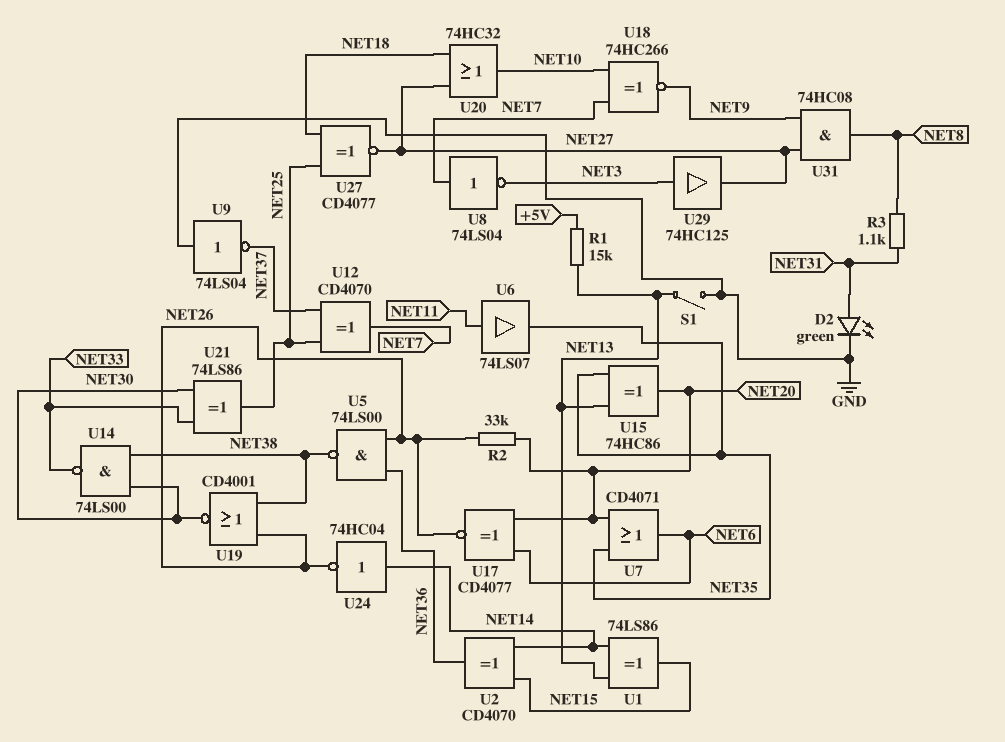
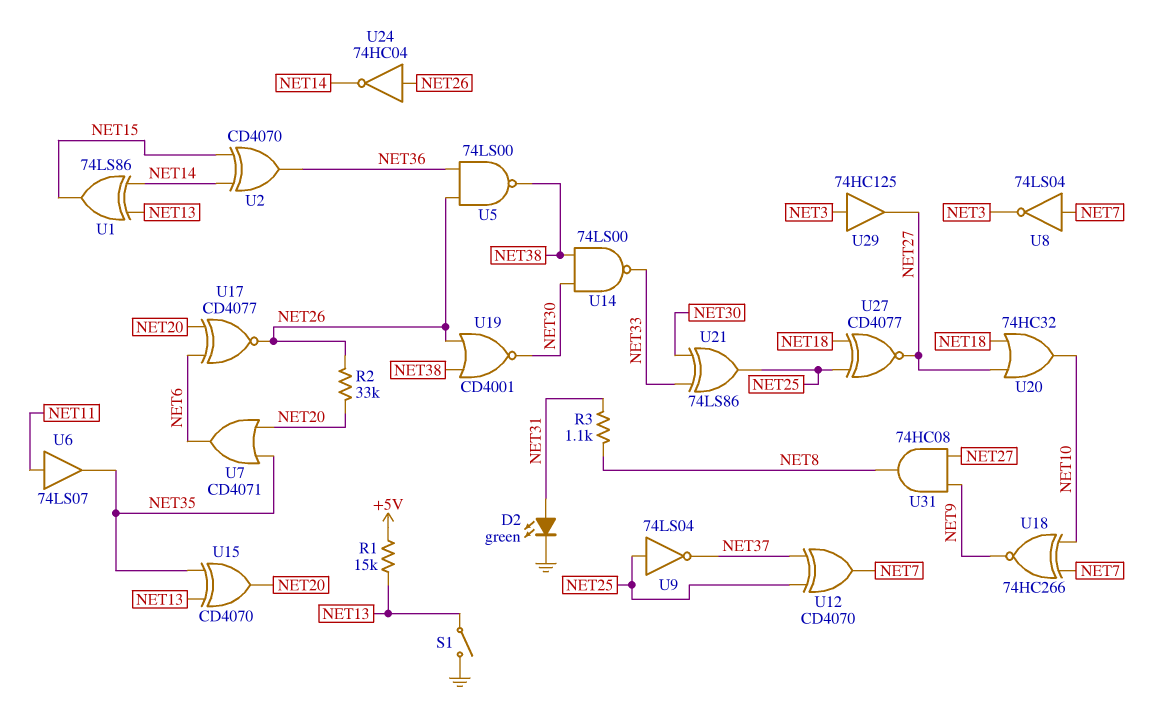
U9: NOT 74LS04 (in GND, out NET37) -> NOT 74LS04 (in NET25, out NET37)
U15: XOR 74HC86 (in NET13, in NET35, out NET20) -> XOR CD4070 (in NET13, in NET35, out NET20)
U24: NOT 74HC04 (in NET14, out NET26) -> NOT 74HC04 (in NET26, out NET14)

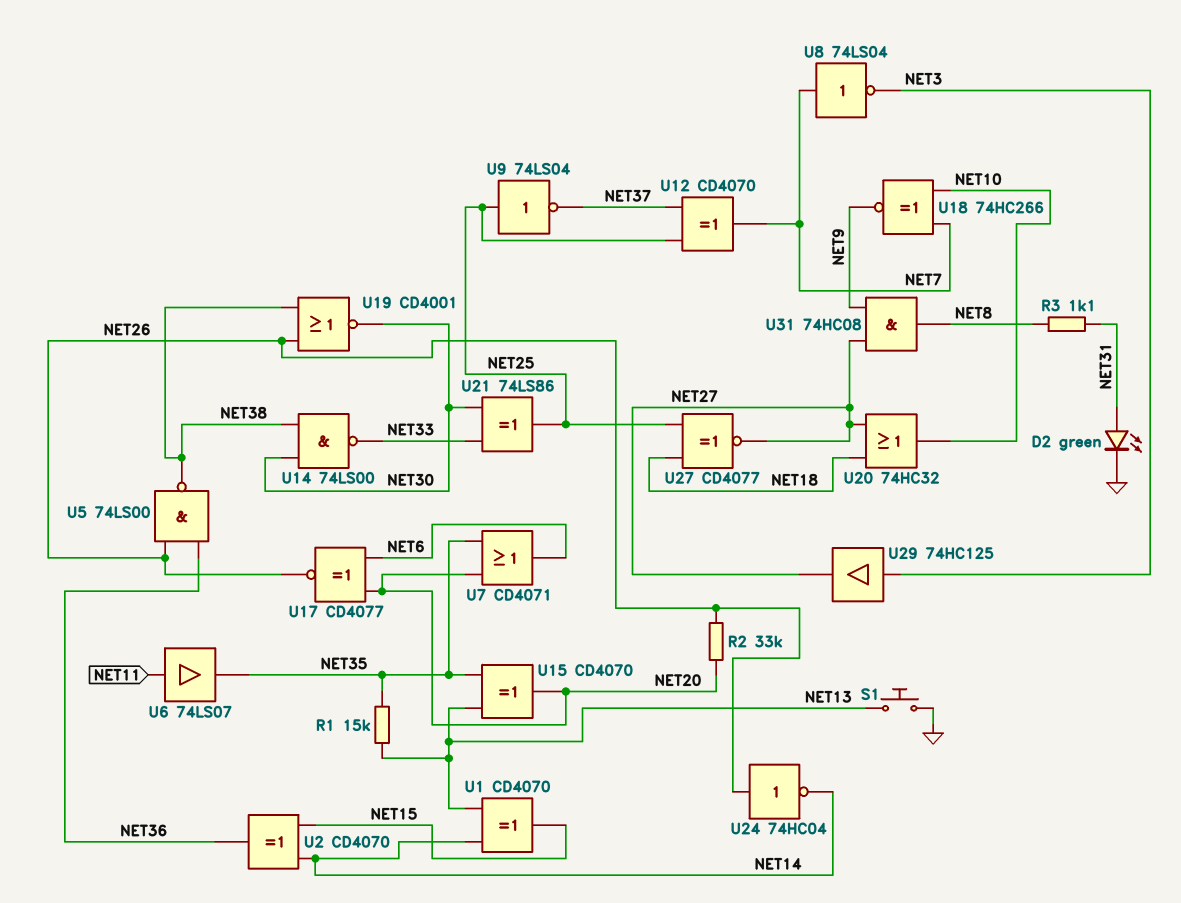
R1: 15k (+5V, NET13) -> 15k (NET13, NET35)
S1: switch (GND, NET13) -> button (GND, NET13)
U1: XOR 74LS86 (in NET13, in NET14, out NET15) -> XOR CD4070 (in NET13, in NET14, out NET15)

